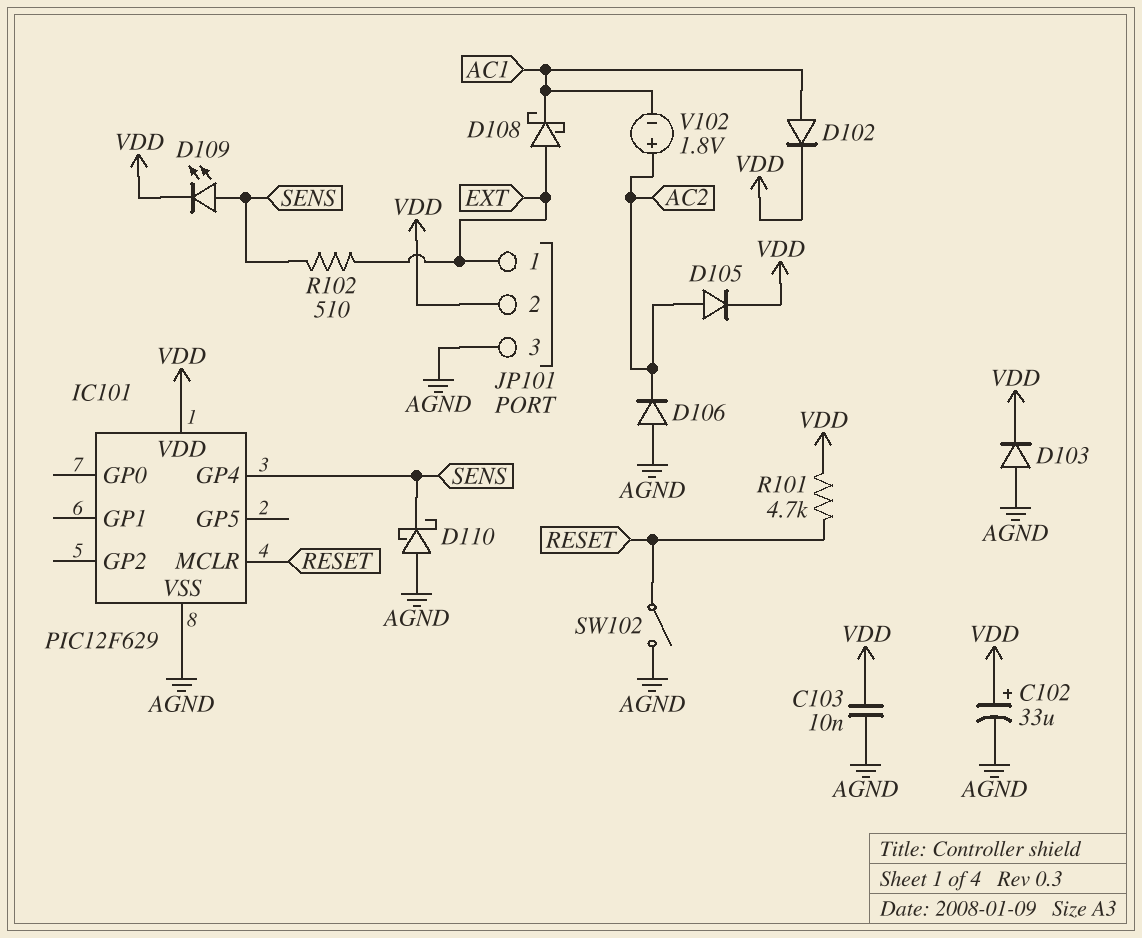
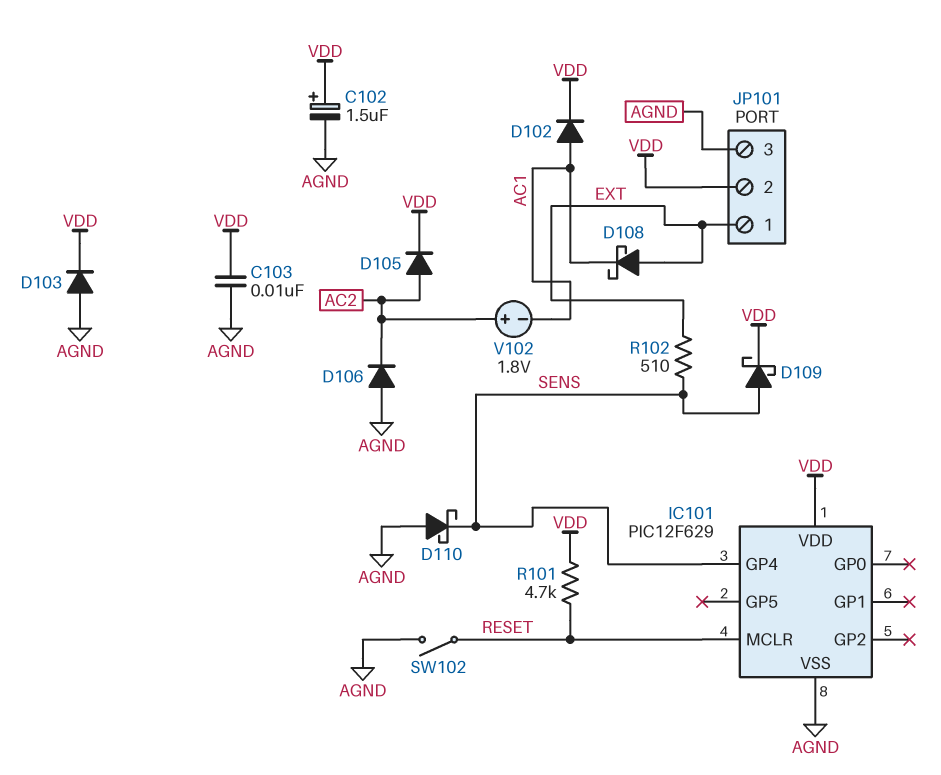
C102: 33uF (plus VDD, minus AGND) -> 1.5uF (plus VDD, minus AGND)
D109: LED (A SENS, K VDD) -> schottky (A SENS, K VDD)

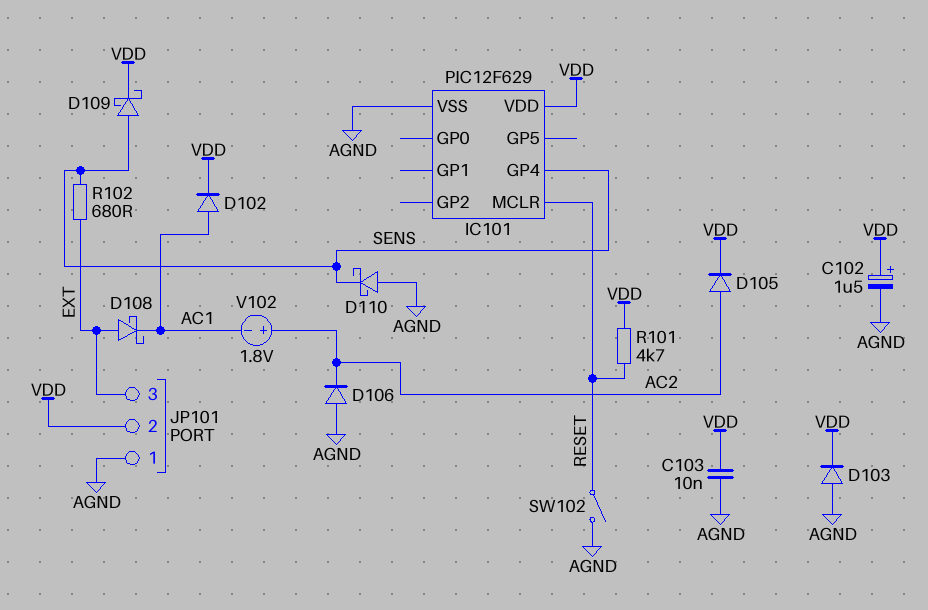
JP101 pin 1: EXT -> AGND
JP101 pin 3: AGND -> EXT
R102: 510 (EXT, SENS) -> 680 (EXT, SENS)

